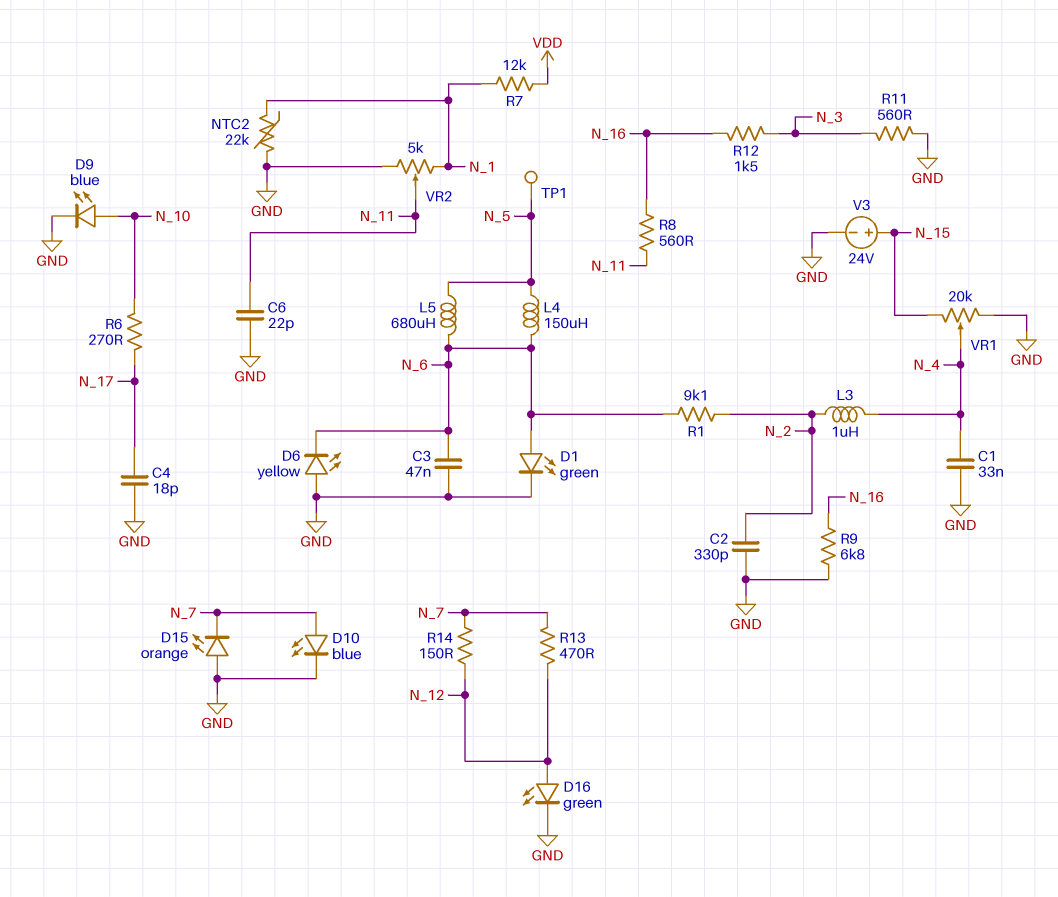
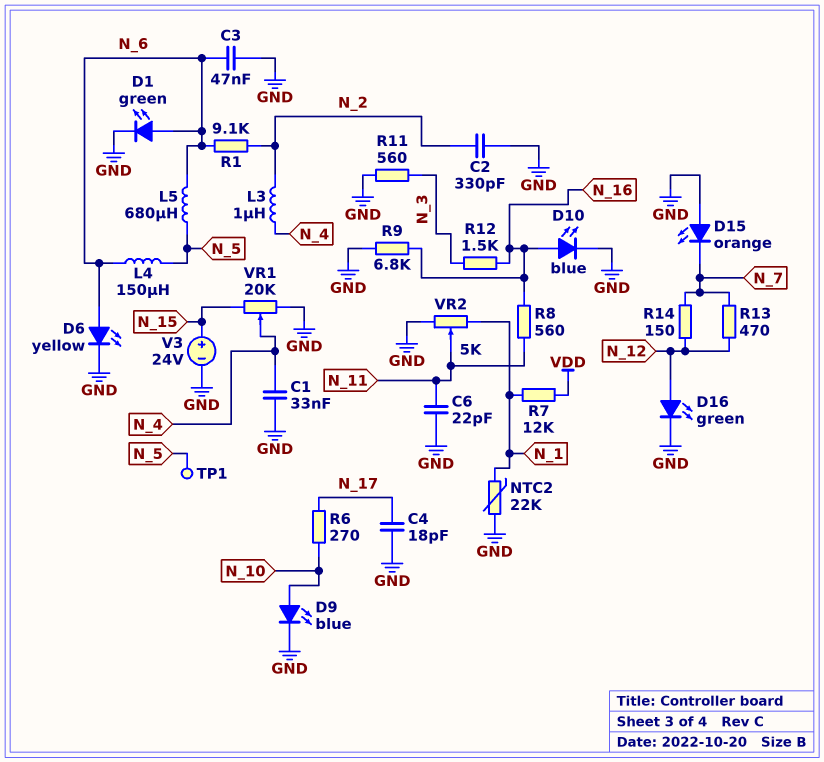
D6: LED yellow (A GND, K N_6) -> LED yellow (A N_6, K GND)
D10: LED blue (A N_7, K GND) -> LED blue (A N_16, K GND)

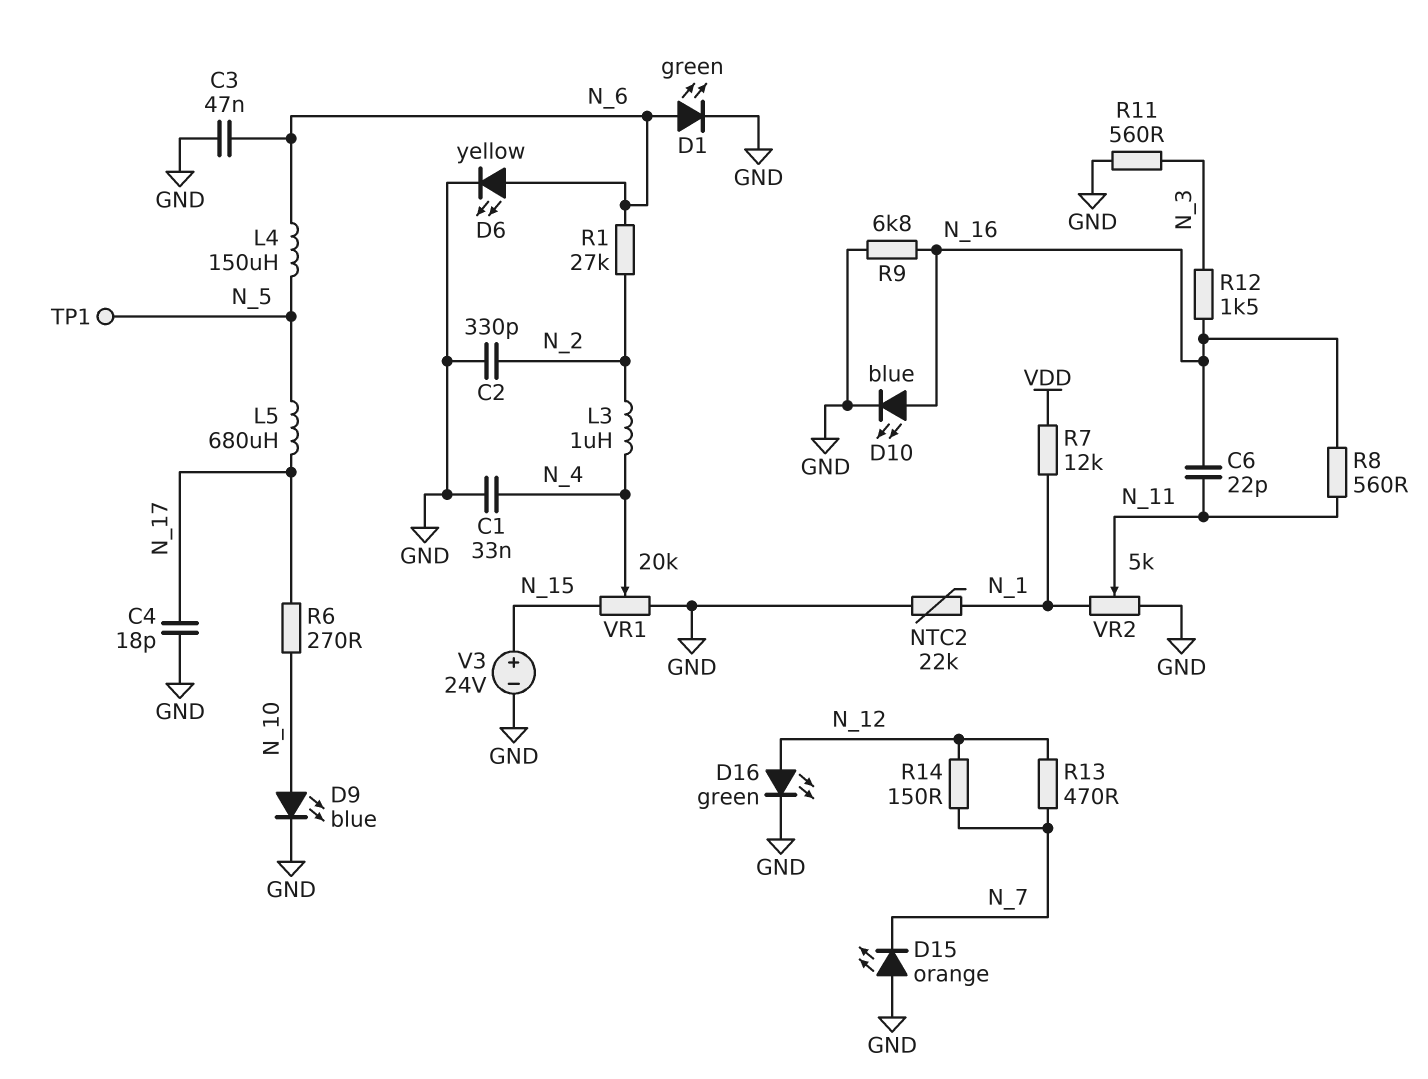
C6: 22pF (GND, N_11) -> 22pF (N_11, N_16)
L5: 680uH (N_5, N_6) -> 680uH (N_5, N_17)
R1: 9.1k (N_2, N_6) -> 27k (N_2, N_6)

